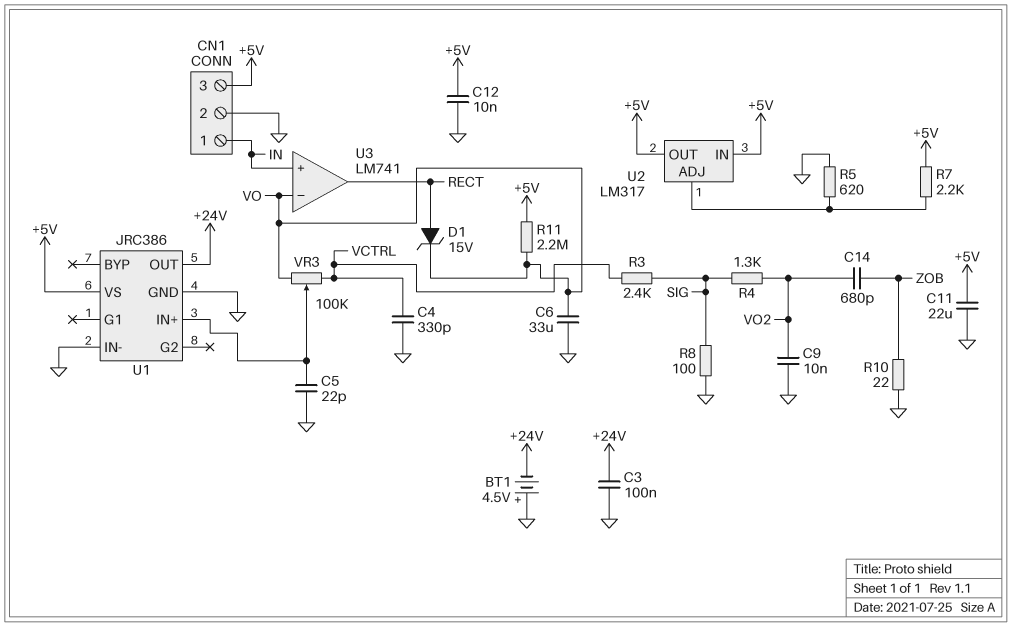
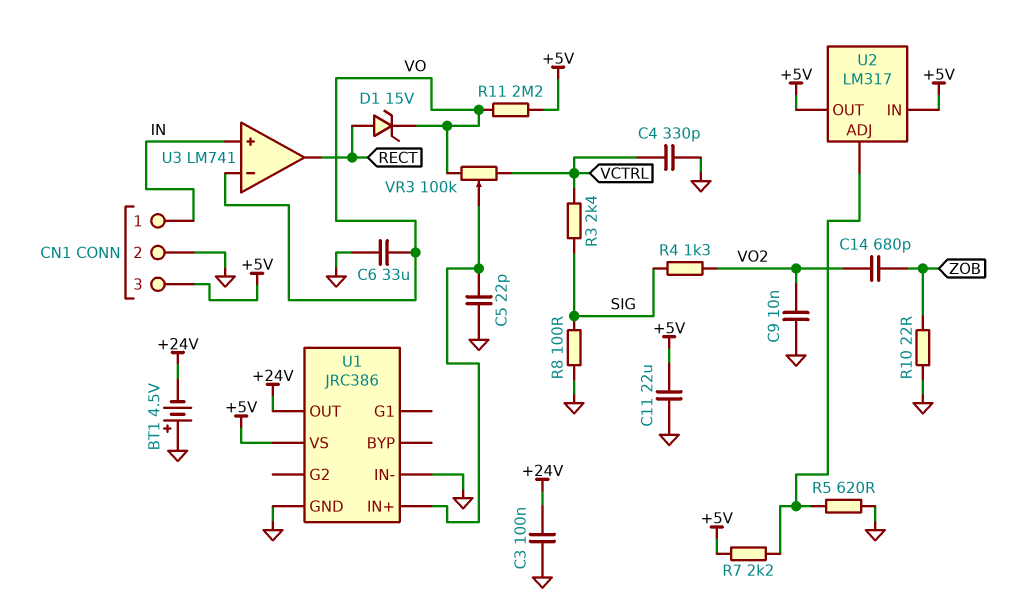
C12: 10nF (+5V, GND) -> none

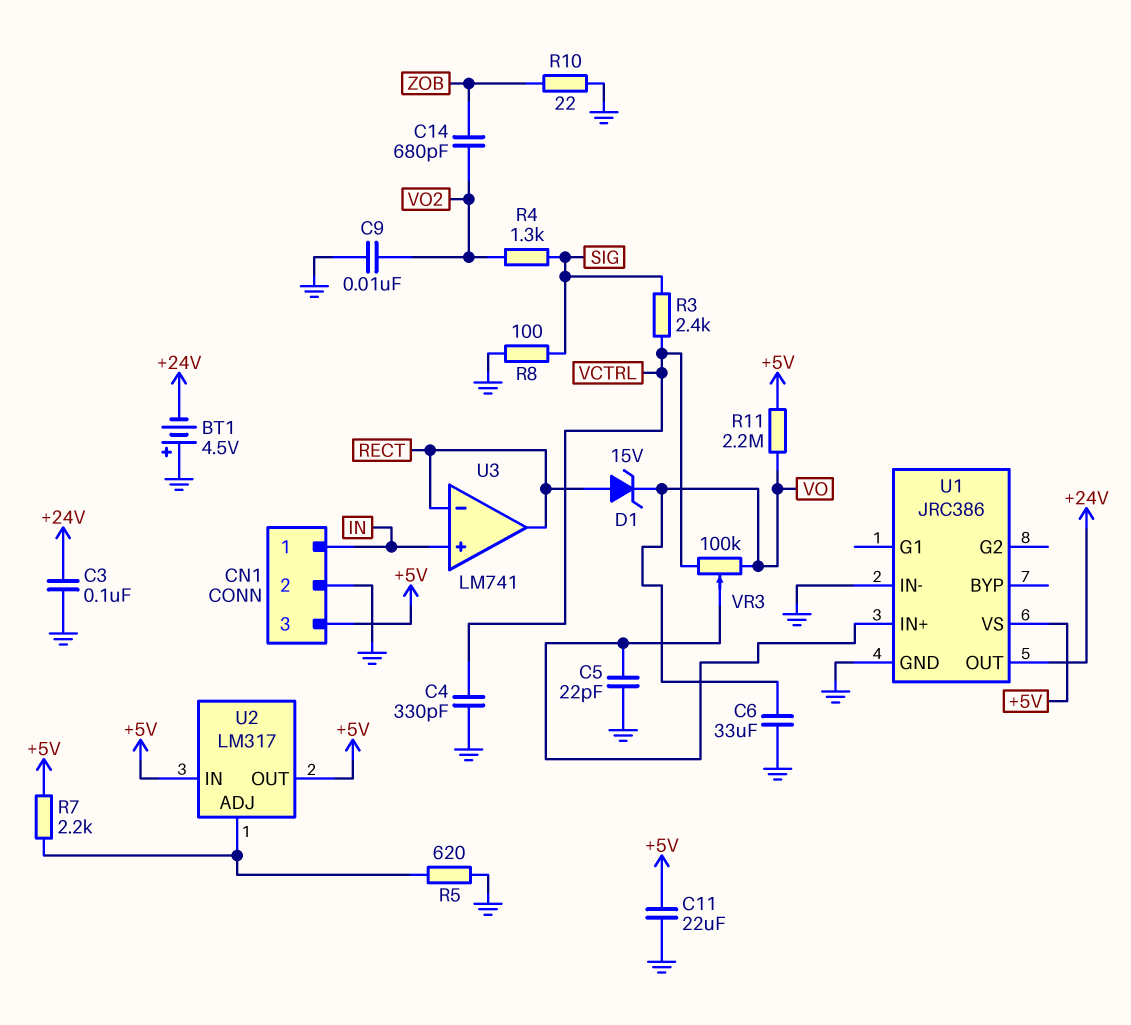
U3 pin in-: VO -> RECT

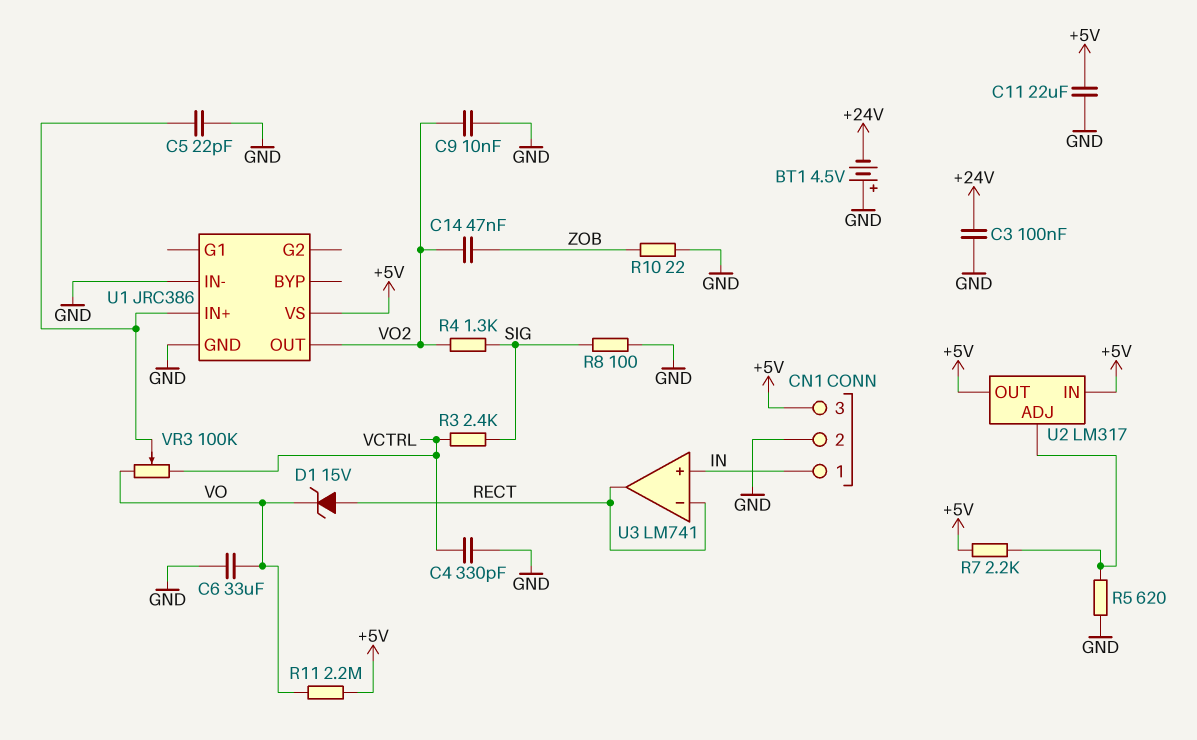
C14: 680pF (VO2, ZOB) -> 47nF (VO2, ZOB)
U1 pin OUT: +24V -> VO2

